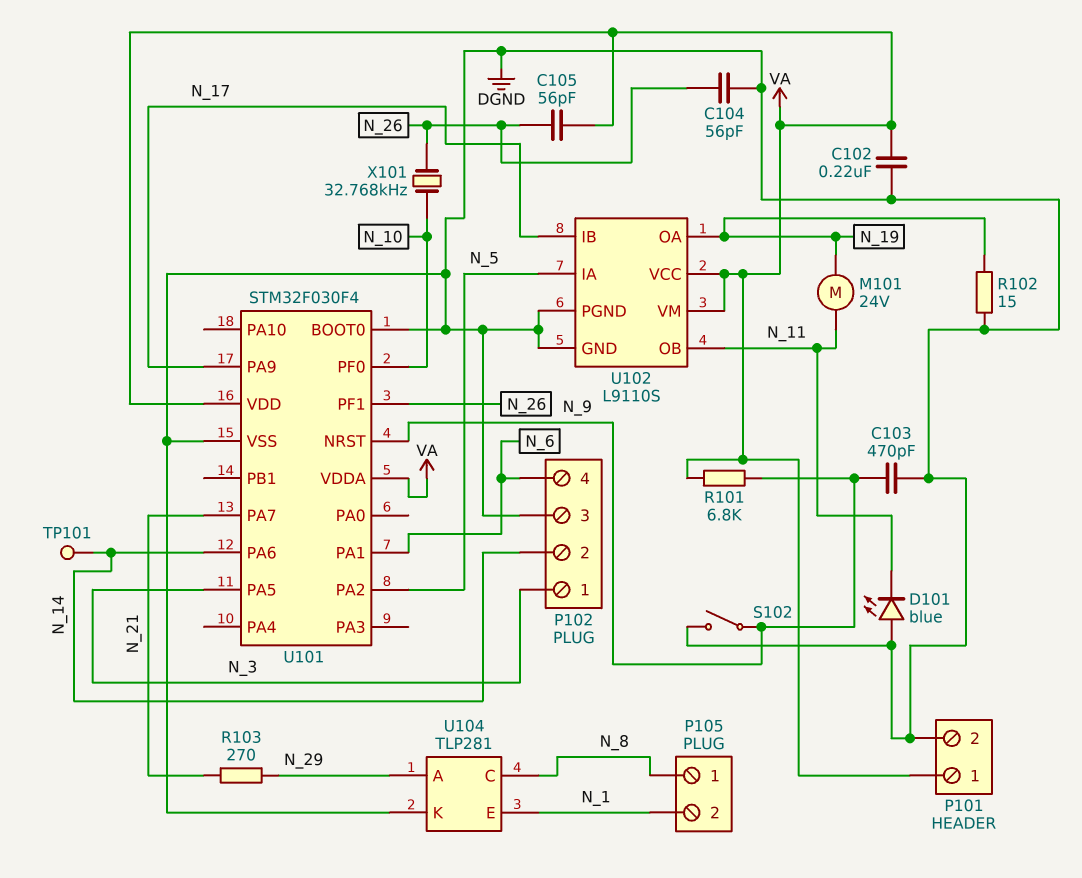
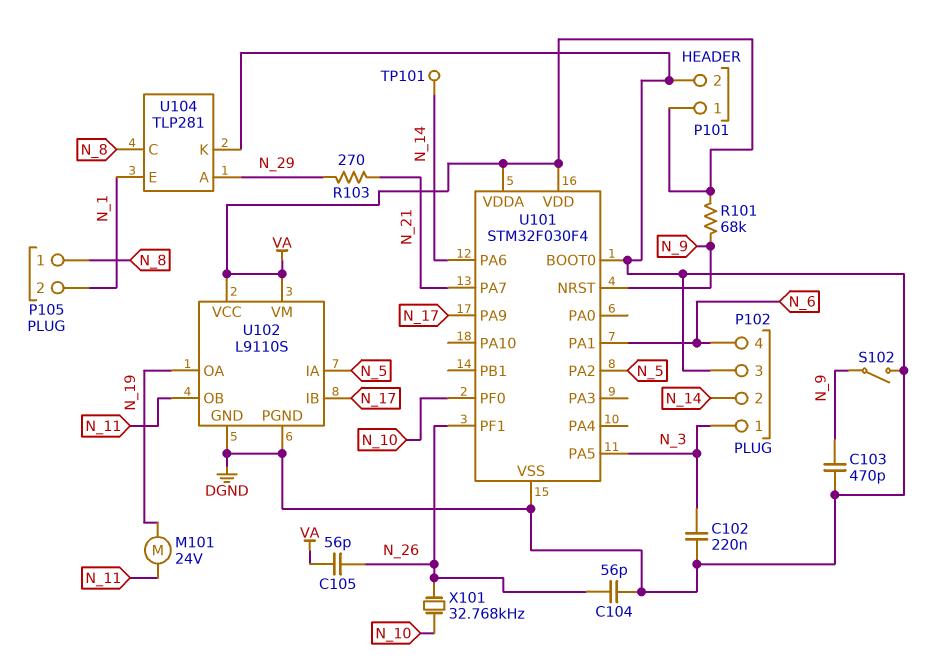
C102: 220nF (DGND, VA) -> 220nF (DGND, N_3)
D101: LED blue (A DGND, K N_11) -> none
R101: 6.8k (N_9, VA) -> 68k (N_9, VA)
R102: 15 (DGND, N_19) -> none

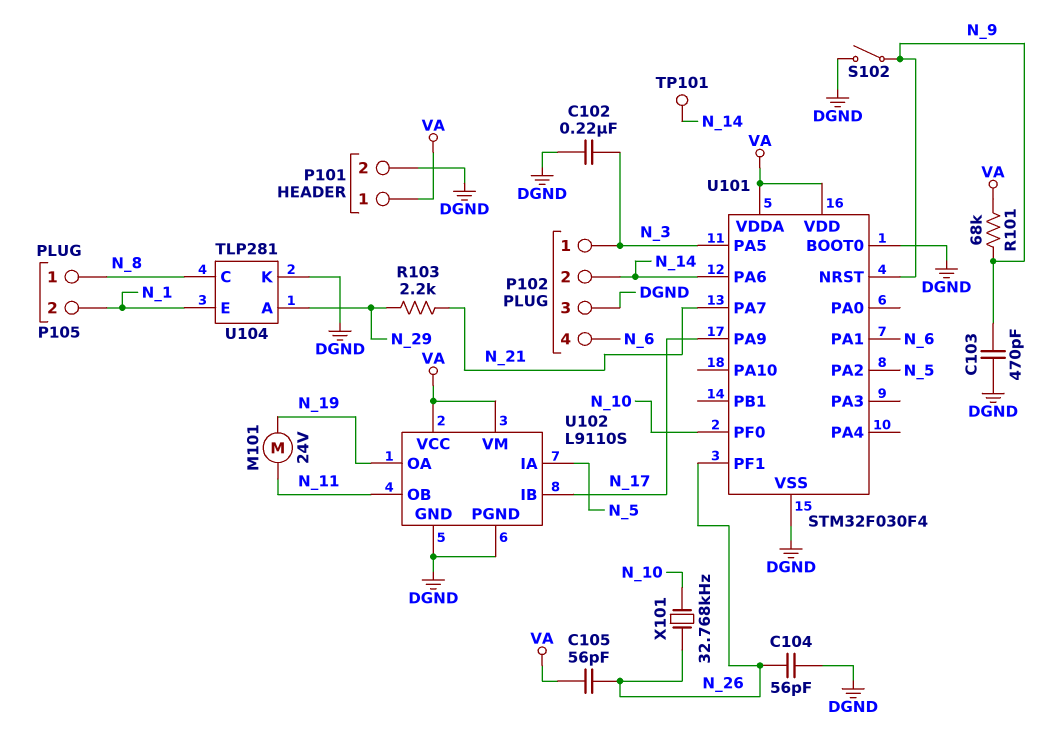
R103: 270 (N_21, N_29) -> 2.2k (N_21, N_29)

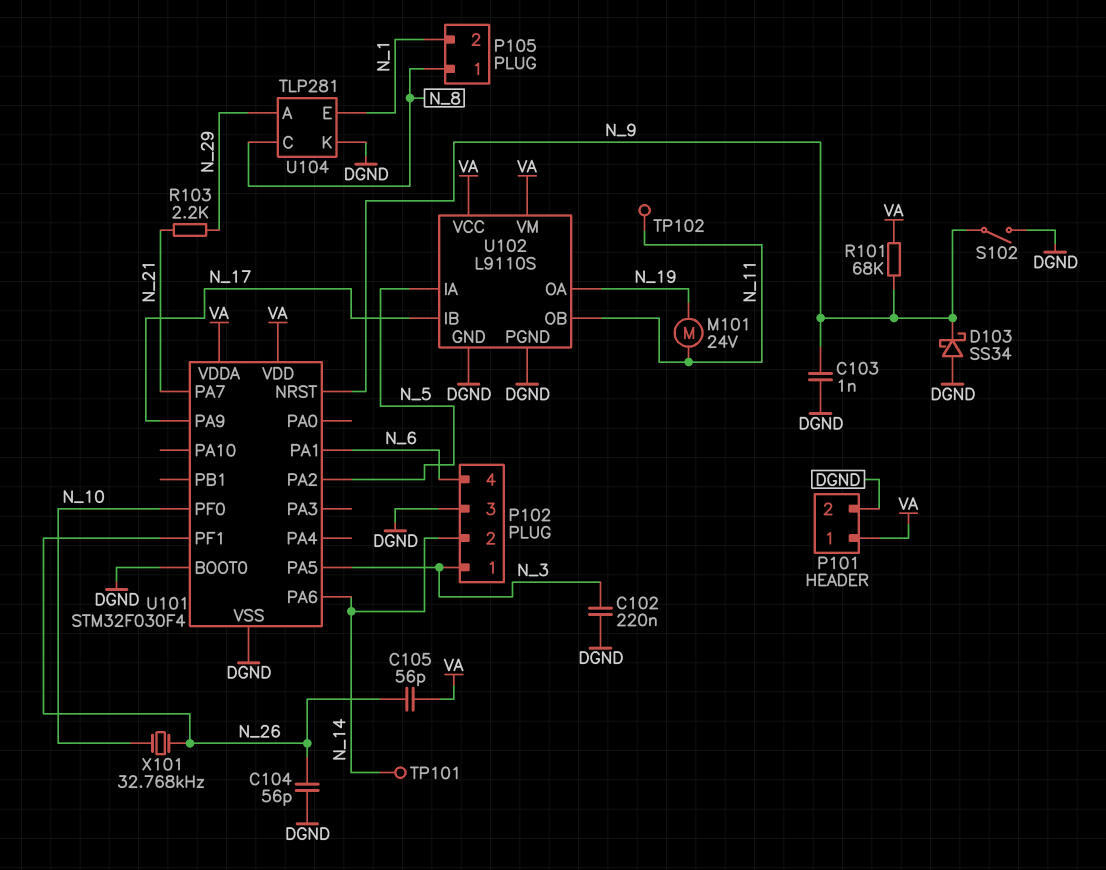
C103: 470pF (DGND, N_9) -> 1nF (DGND, N_9)
D103: none -> schottky SS34 (A DGND, K N_9)
TP102: none -> test point (N_11)

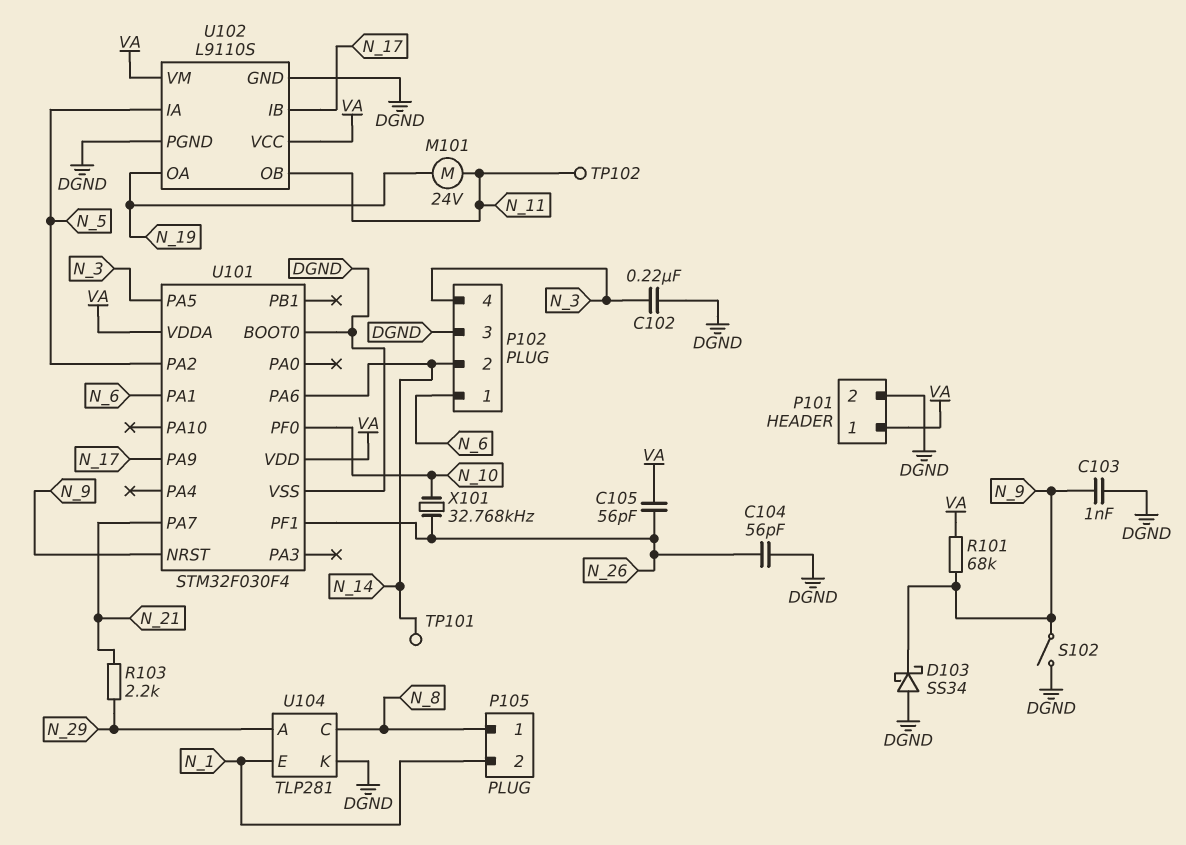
P102 pin 1: N_3 -> N_6
P102 pin 4: N_6 -> N_3

